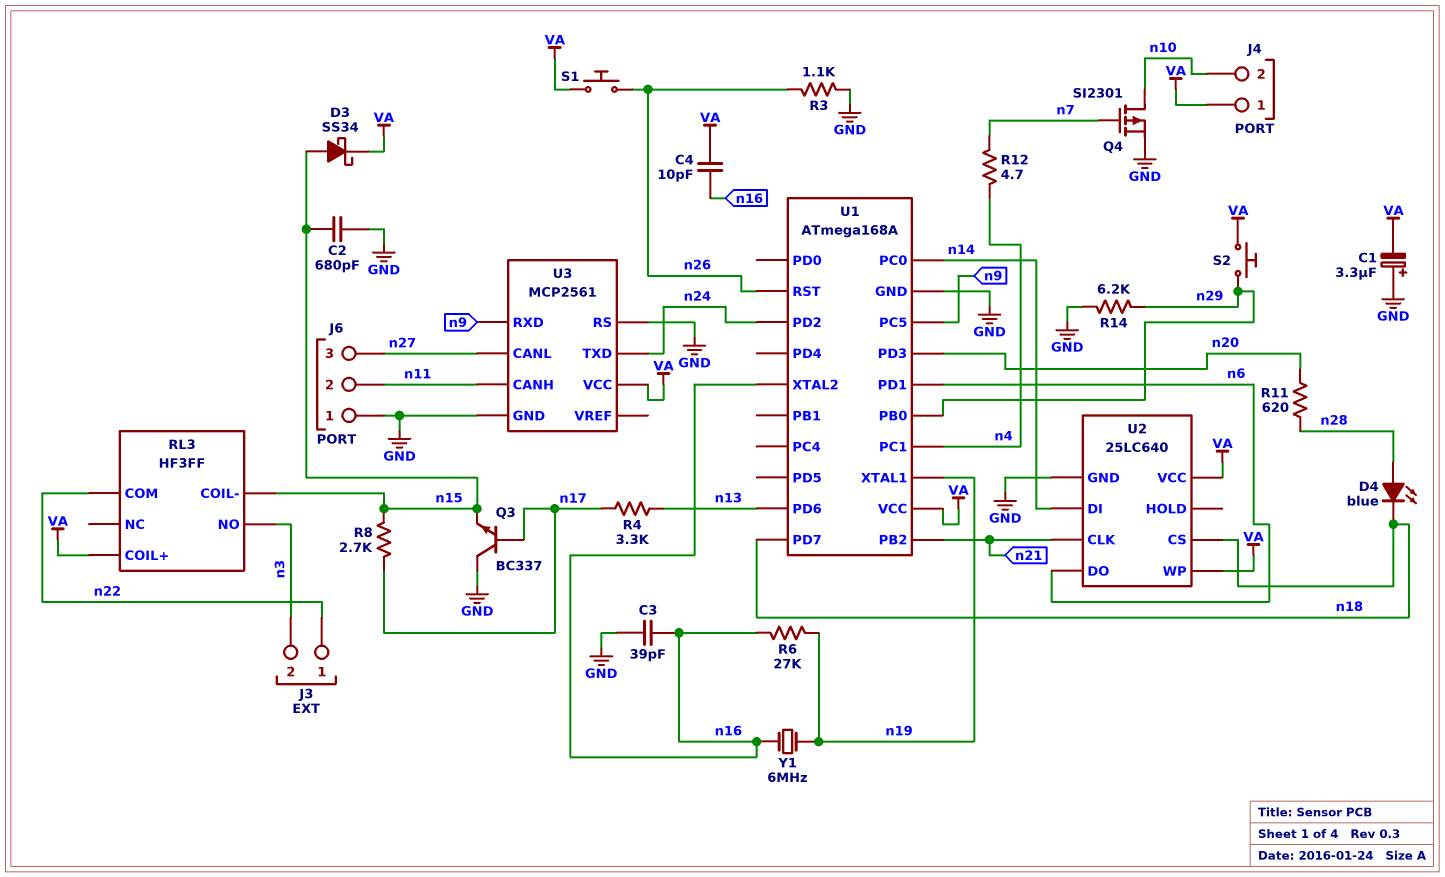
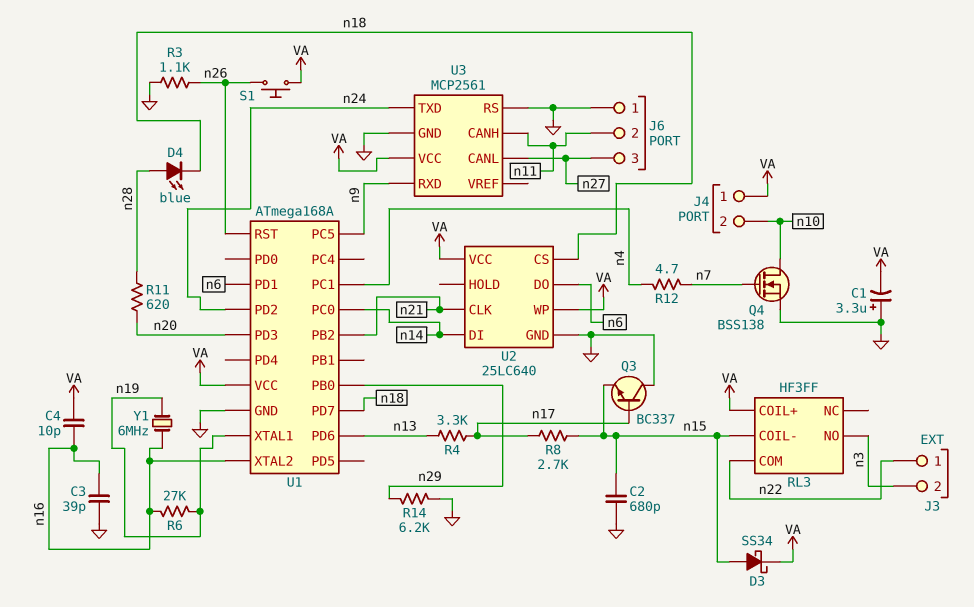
Q4: PMOS SI2301 (G n7, D n10, S GND) -> NMOS BSS138 (G n7, D n10, S GND)
S2: button (VA, n29) -> none

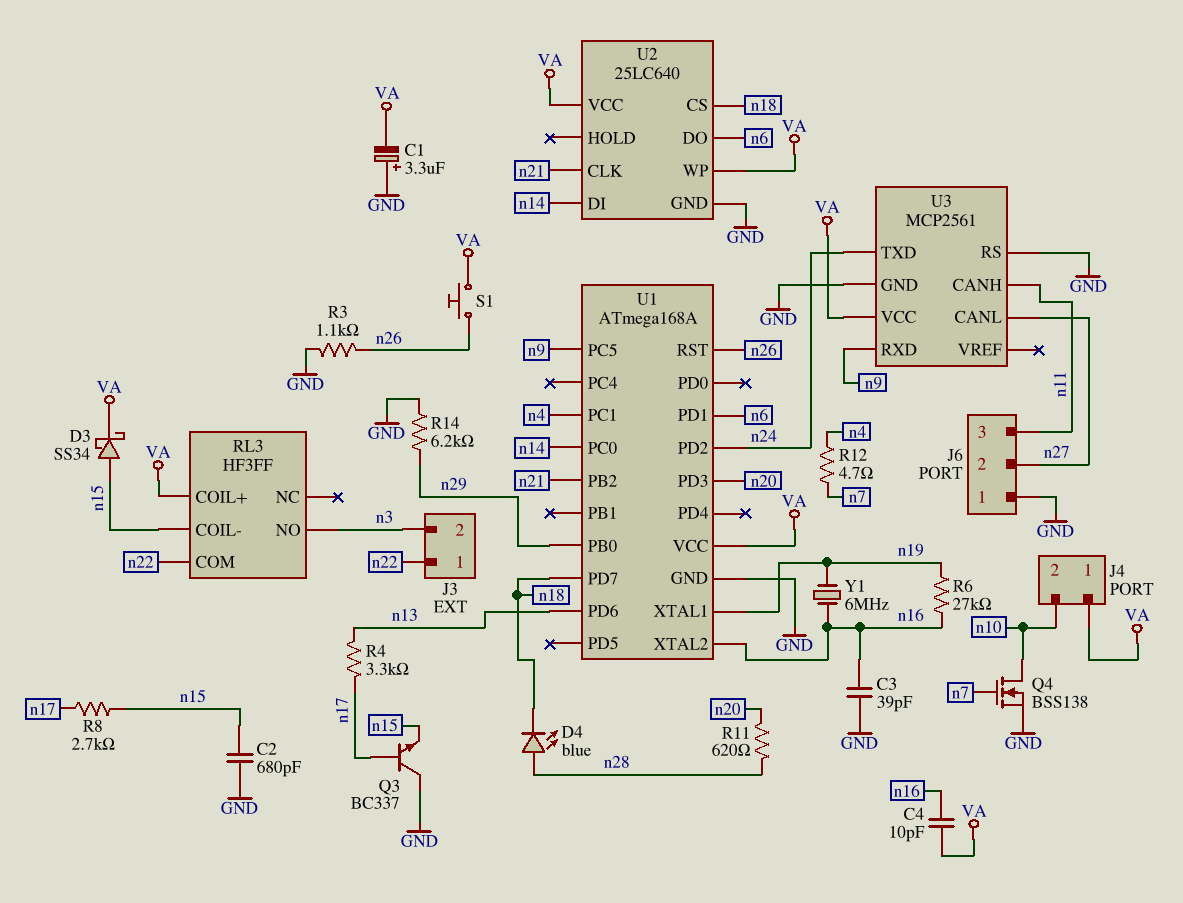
J6 pin 2: n11 -> n27
J6 pin 3: n27 -> n11

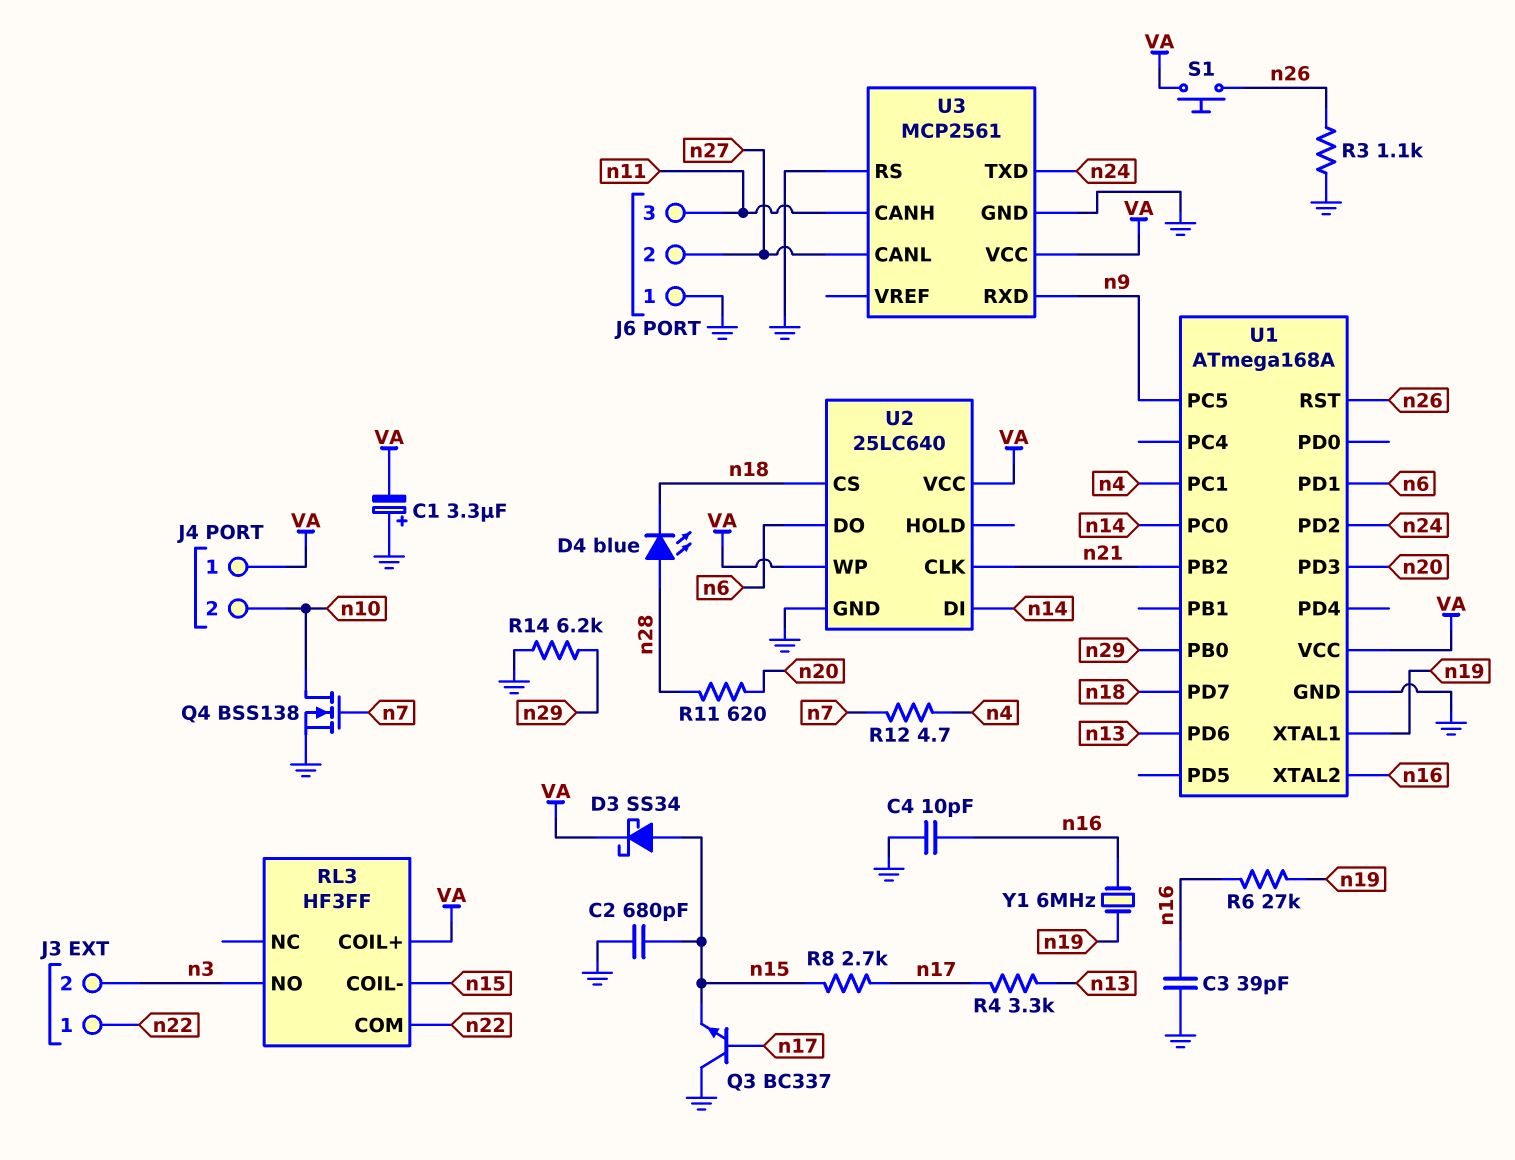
C4: 10pF (VA, n16) -> 10pF (GND, n16)

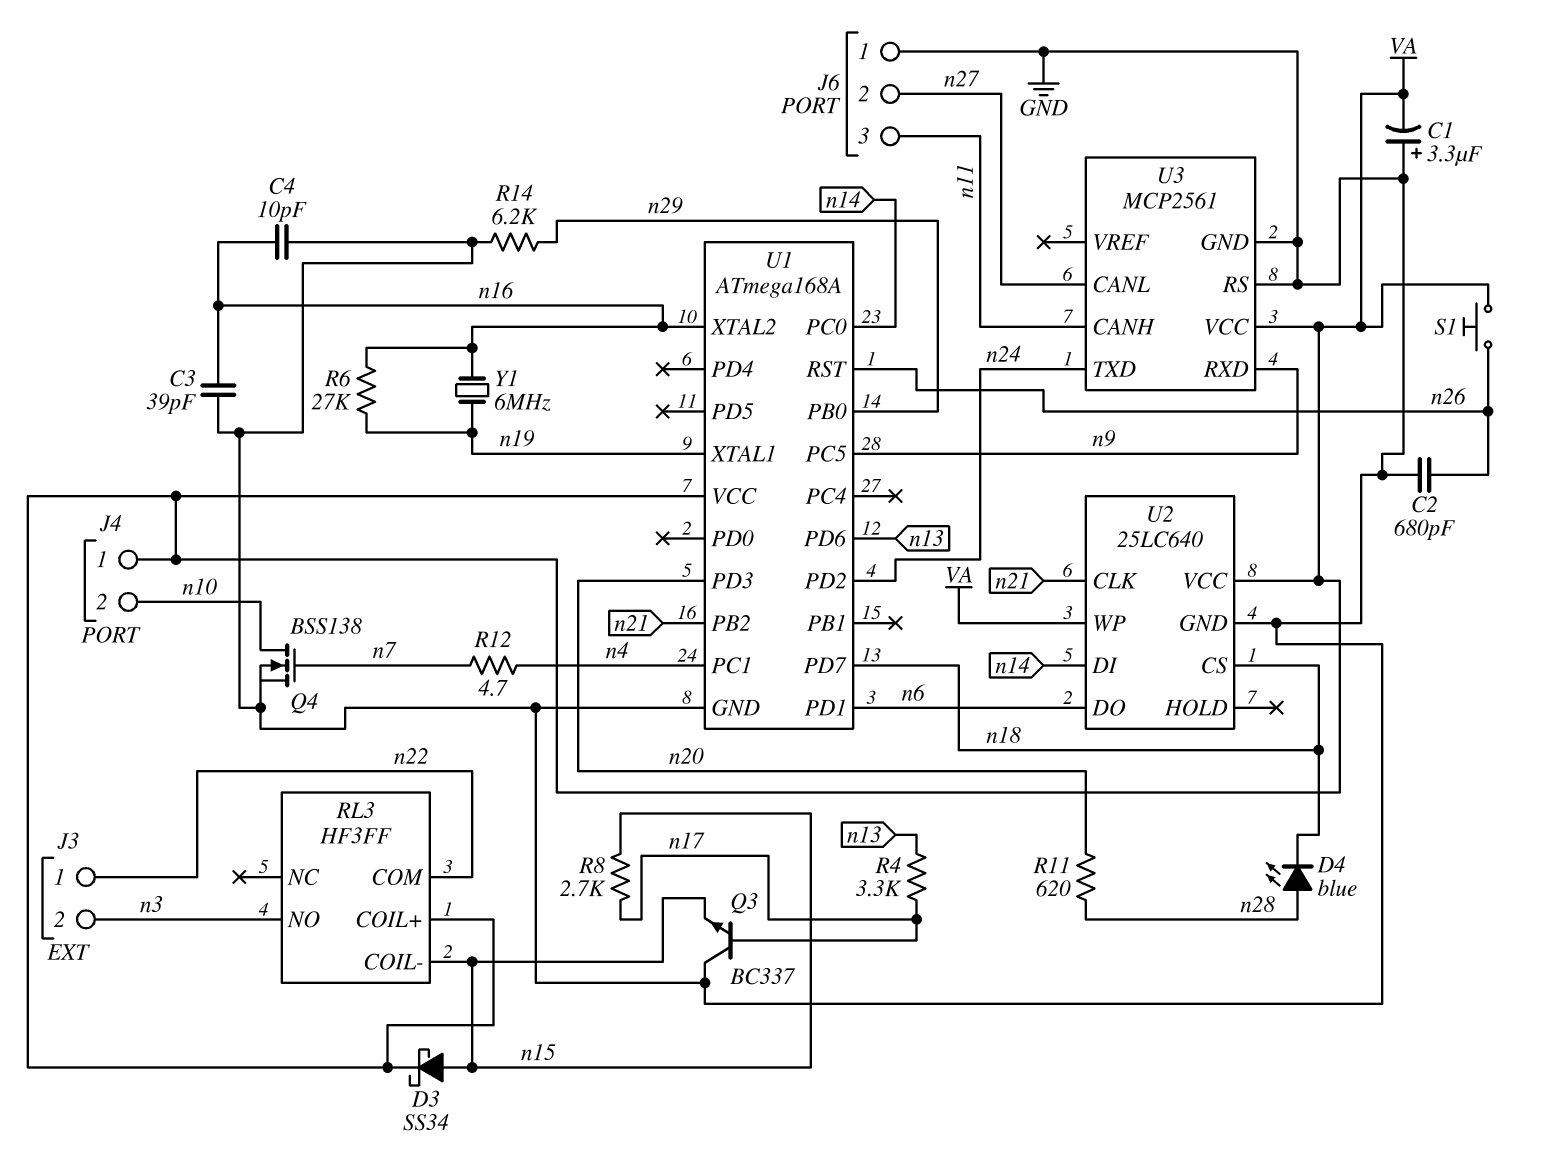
C2: 680pF (GND, n15) -> 680pF (GND, n26)
R3: 1.1k (GND, n26) -> none

